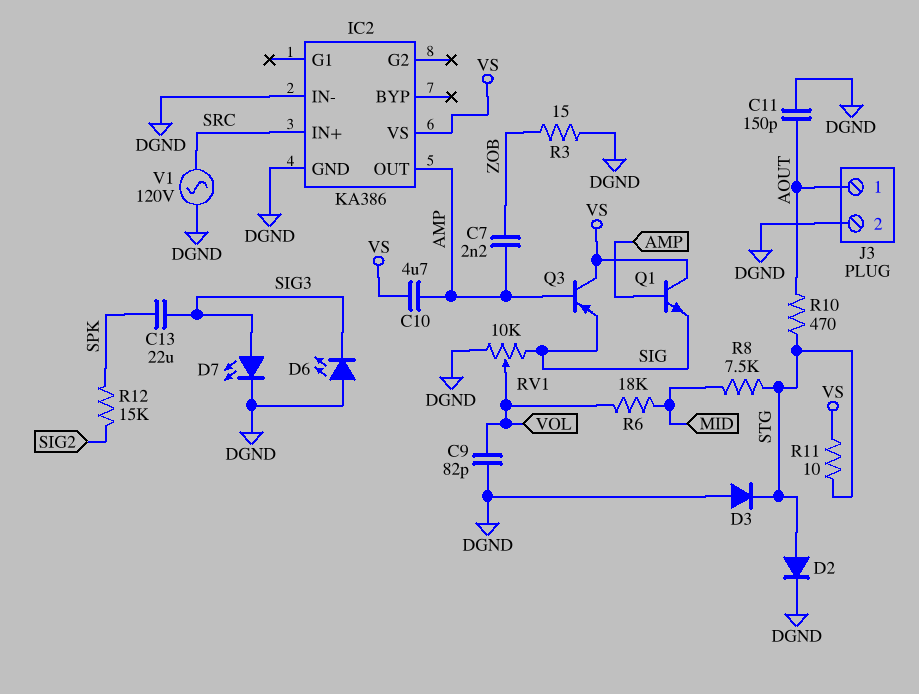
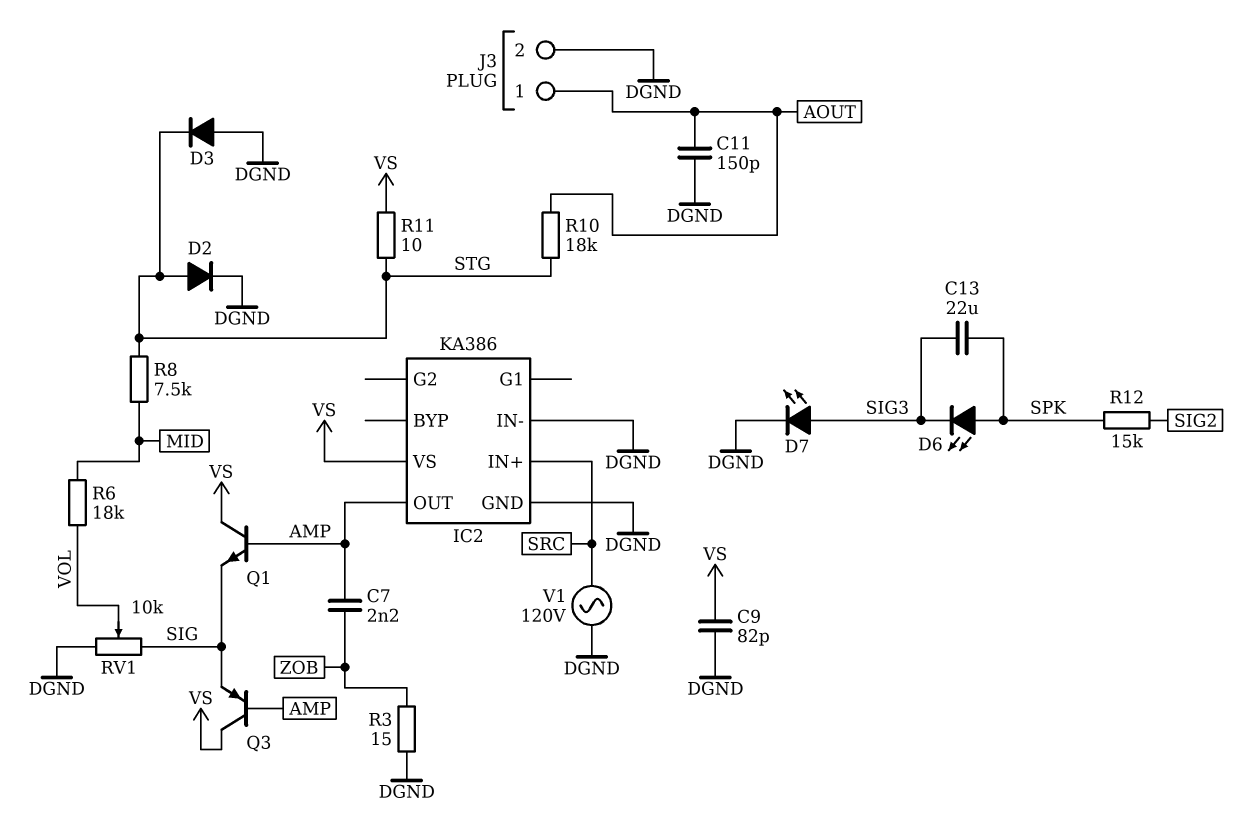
C9: 82pF (DGND, VOL) -> 82pF (DGND, VS)
C10: 4.7uF (AMP, VS) -> none
D6: LED (A DGND, K SIG3) -> LED (A SPK, K SIG3)
R10: 470 (AOUT, STG) -> 18k (AOUT, STG)

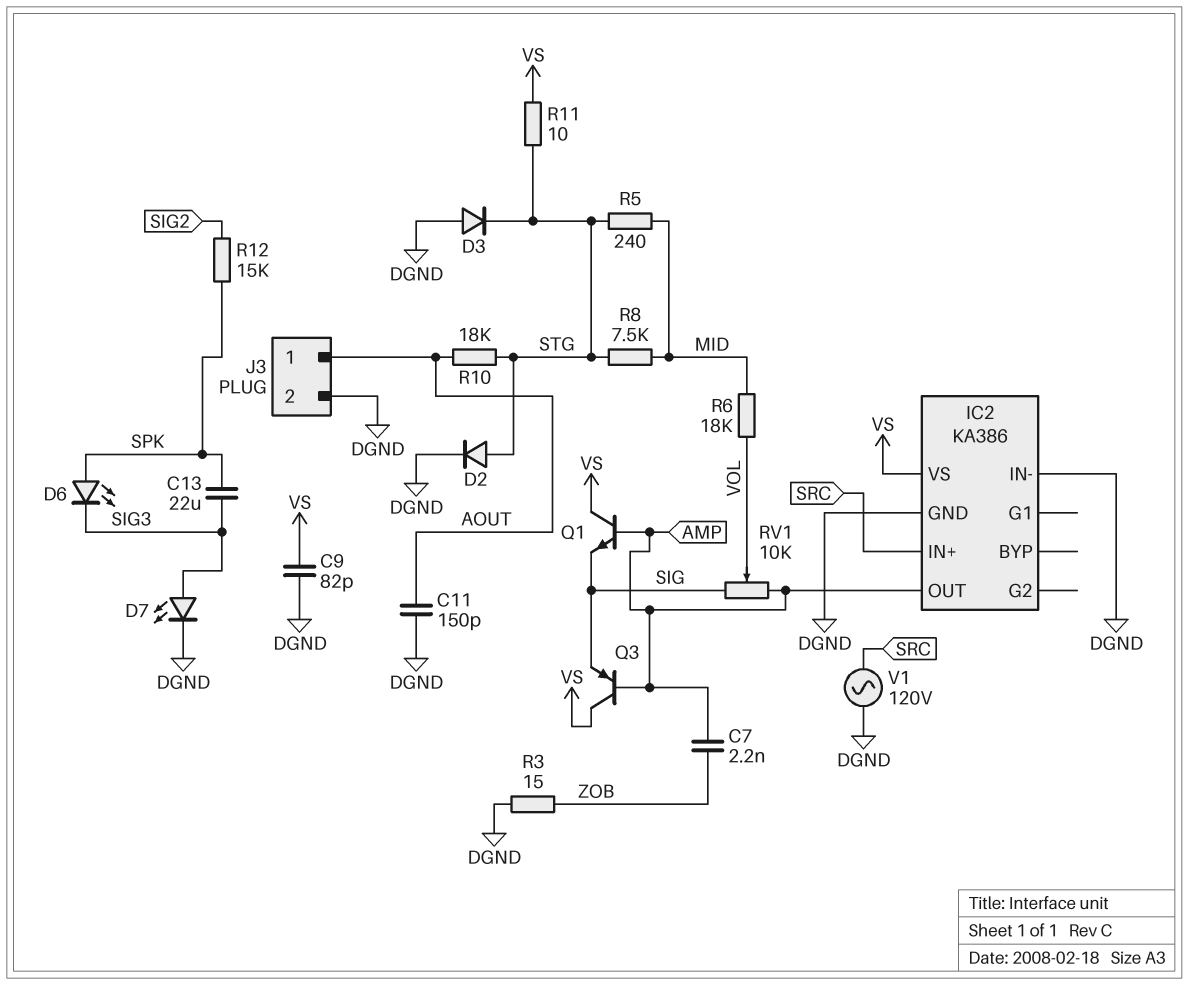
R5: none -> 240 (MID, STG)
RV1: 10k (DGND, SIG, wiper VOL) -> 10k (AMP, SIG, wiper VOL)

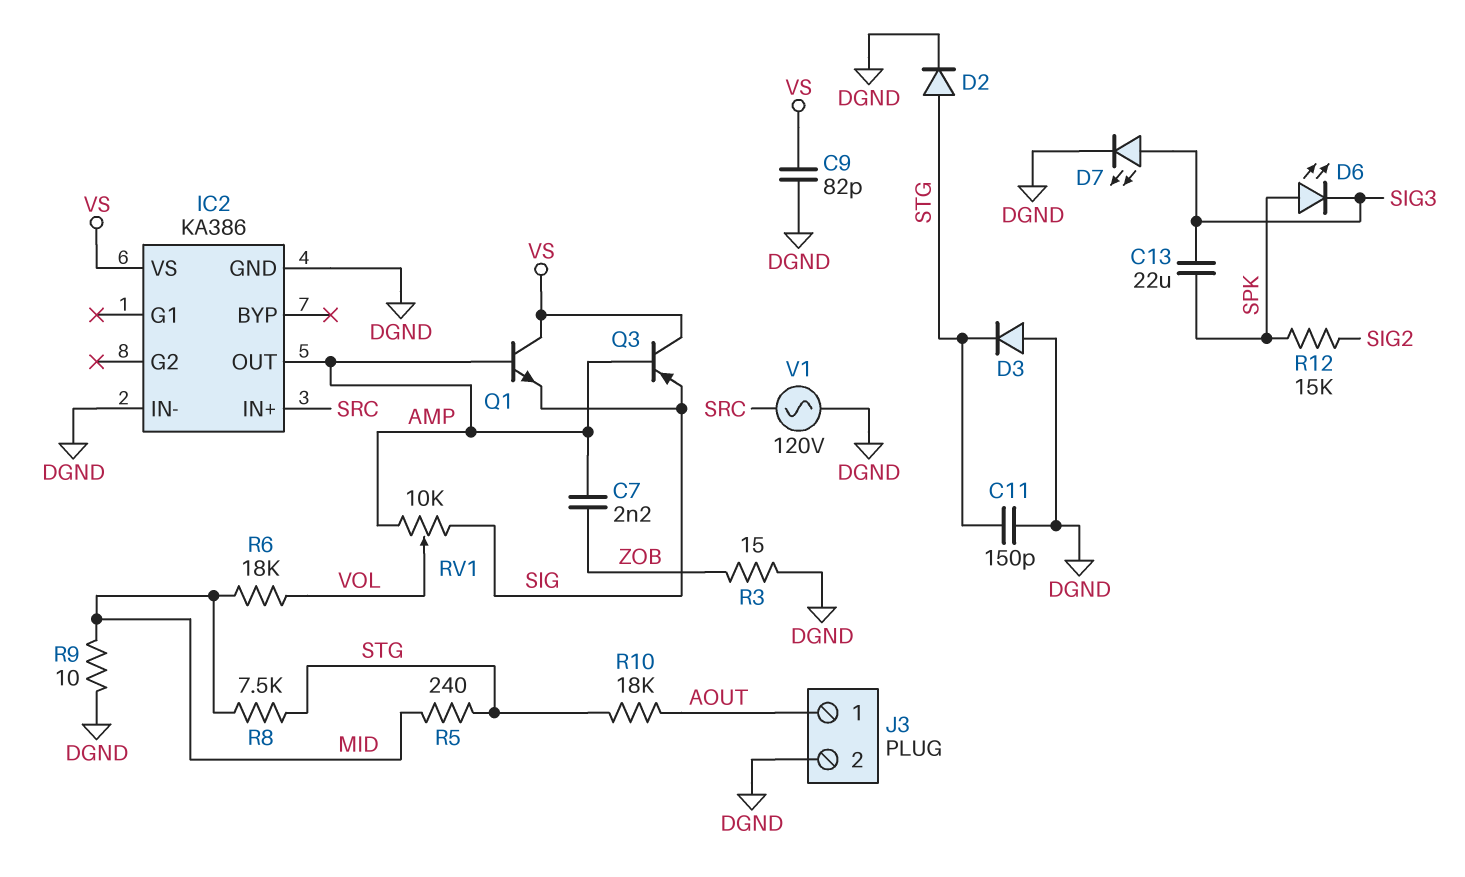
C11: 150pF (AOUT, DGND) -> 150pF (DGND, STG)
R9: none -> 10 (DGND, MID)
R11: 10 (STG, VS) -> none

